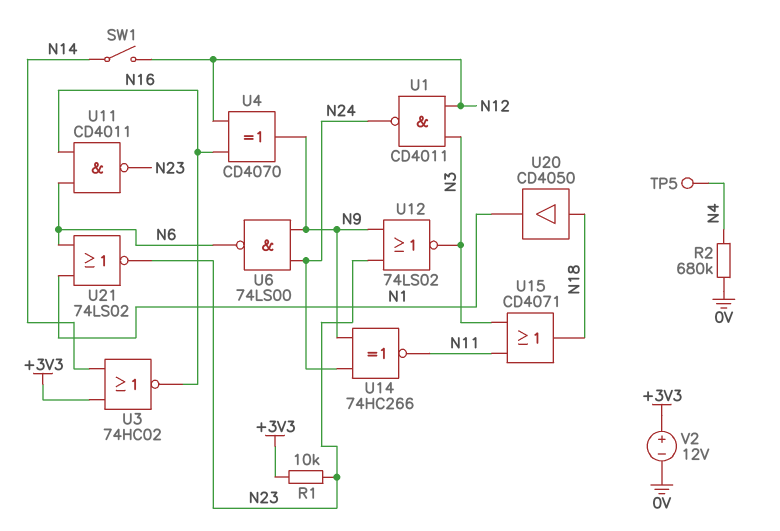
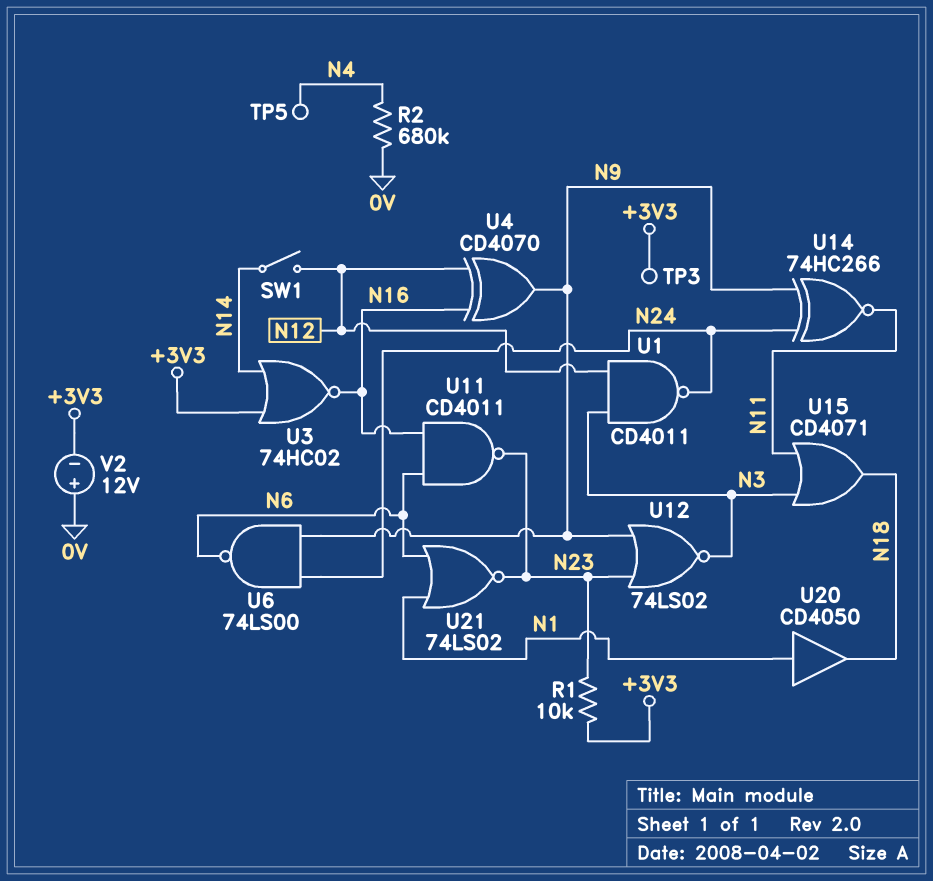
TP3: none -> test point (+3V3)
U20: buffer CD4050 (in N18, out N1) -> buffer CD4050 (in N1, out N18)
V2: 12V (plus +3V3, minus 0V) -> 12V (plus 0V, minus +3V3)

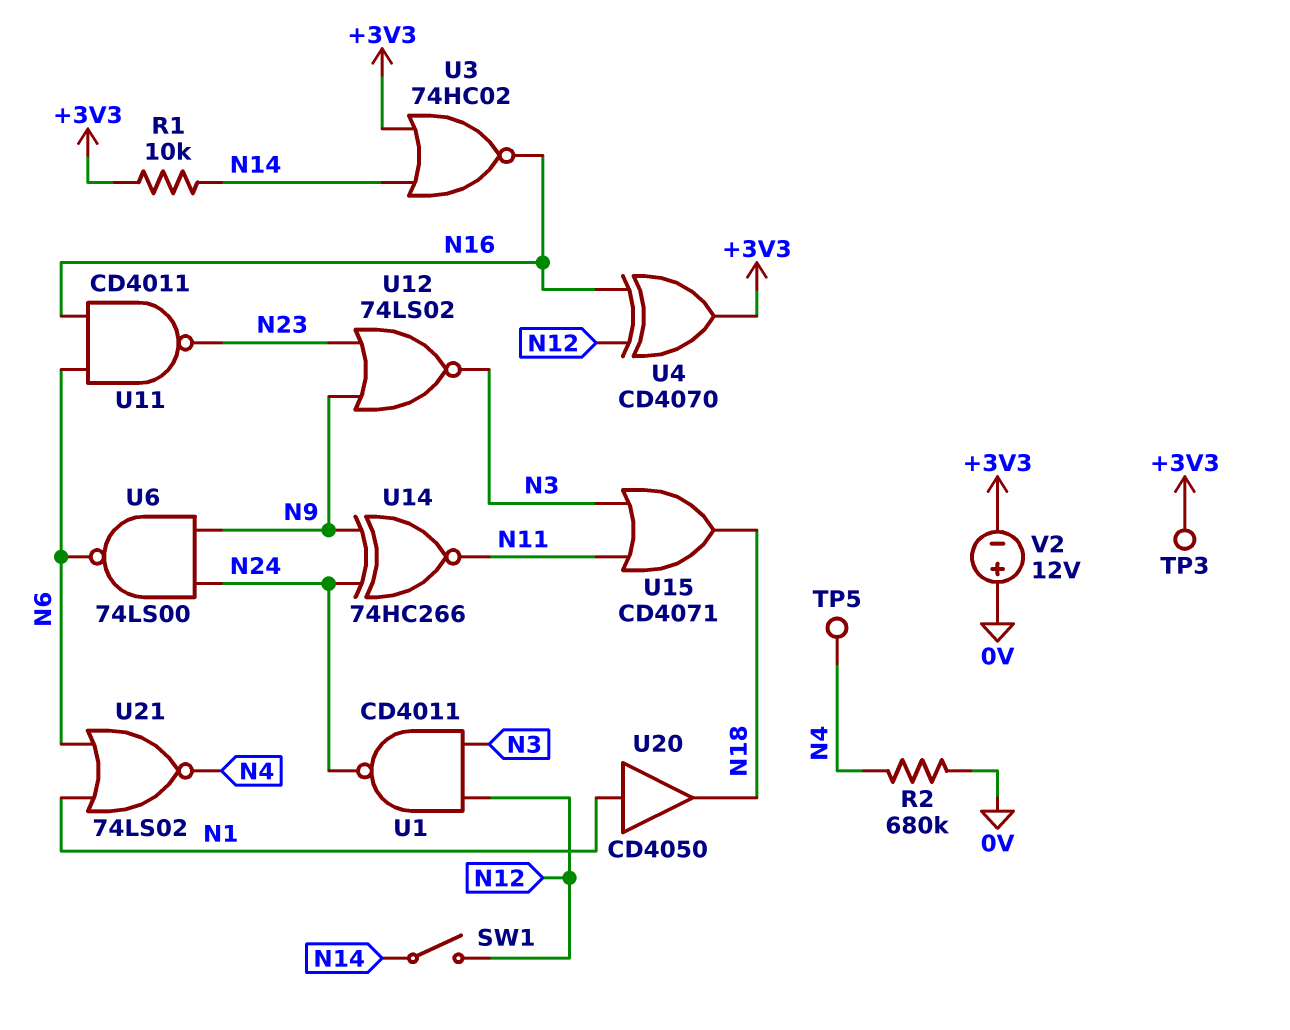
R1: 10k (+3V3, N23) -> 10k (+3V3, N14)
U4: XOR CD4070 (in N12, in N16, out N9) -> XOR CD4070 (in N12, in N16, out +3V3)
U21: NOR 74LS02 (in N1, in N6, out N23) -> NOR 74LS02 (in N1, in N6, out N4)

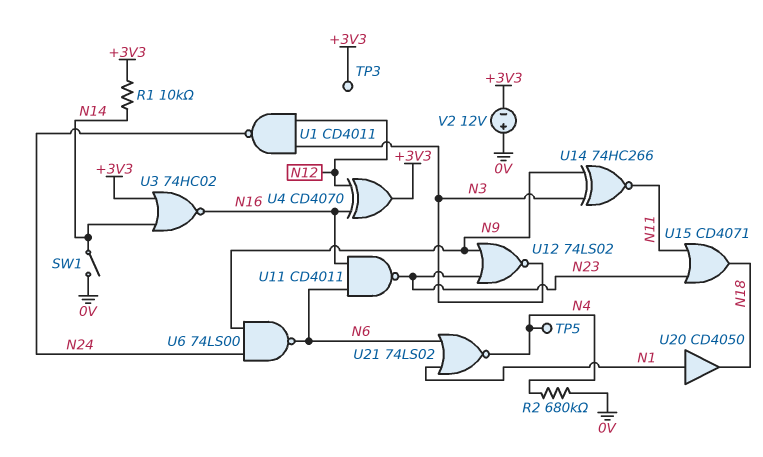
SW1: switch (N12, N14) -> switch (0V, N14)
U14: XNOR 74HC266 (in N9, in N24, out N11) -> XNOR 74HC266 (in N3, in N9, out N11)
U15: OR CD4071 (in N3, in N11, out N18) -> OR CD4071 (in N11, in N23, out N18)

